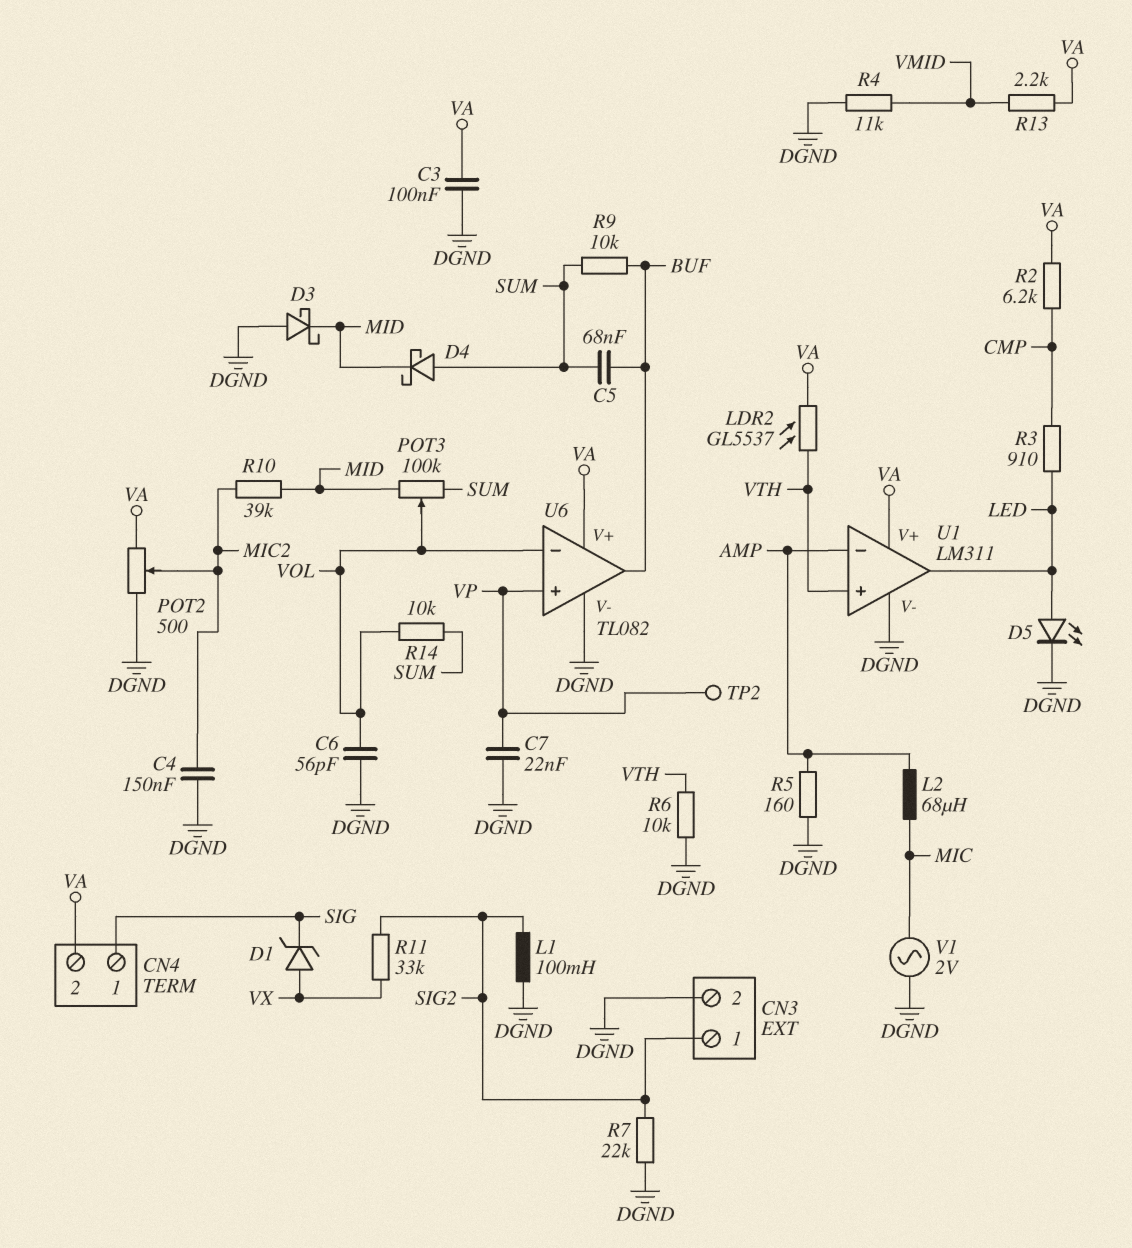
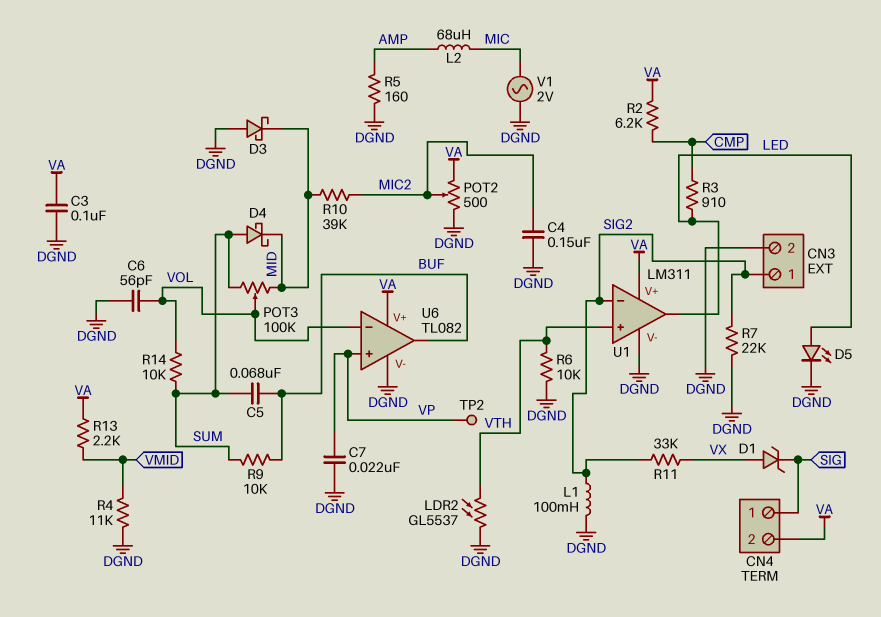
LDR2: GL5537 (VA, VTH) -> GL5537 (DGND, VTH)
U1 pin in-: AMP -> SIG2

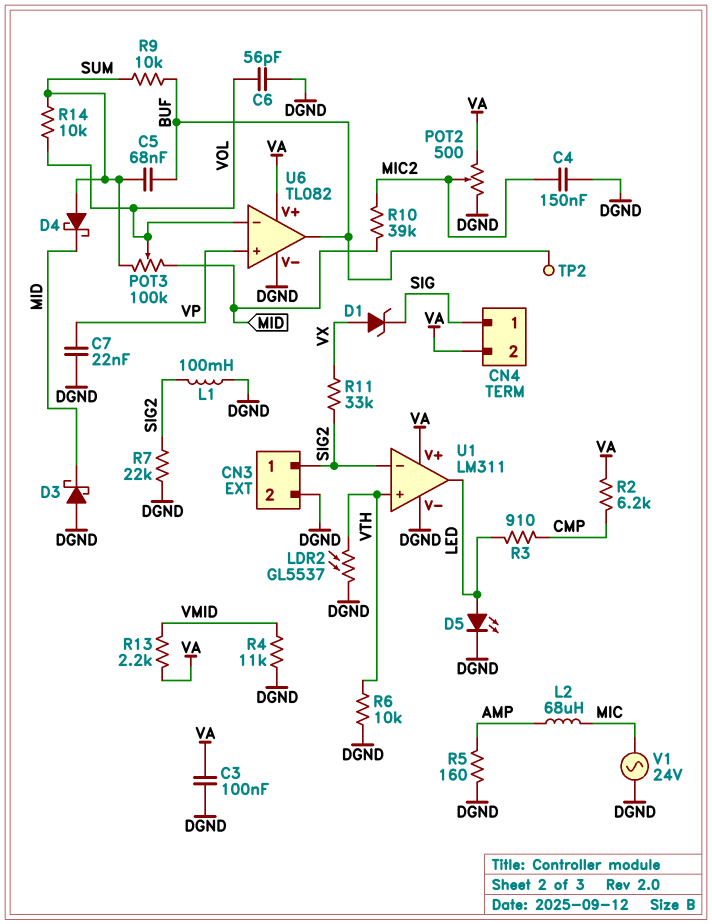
TP2: test point (VP) -> test point (BUF)
V1: AC 2V (DGND, MIC) -> AC 24V (DGND, MIC)

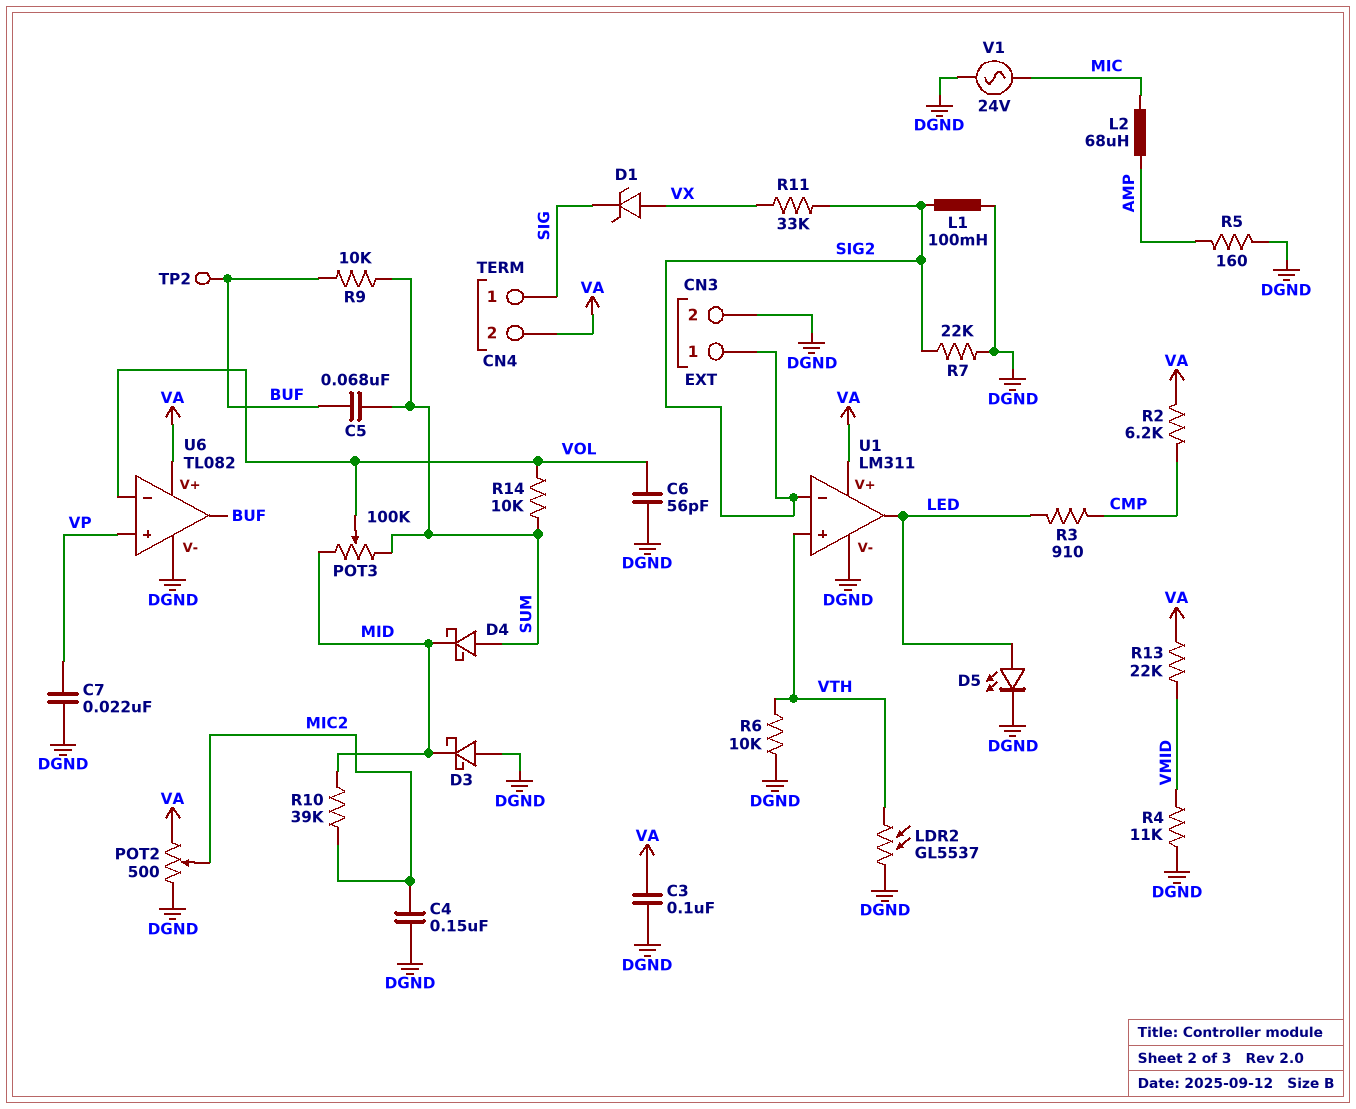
R13: 2.2k (VA, VMID) -> 22k (VA, VMID)

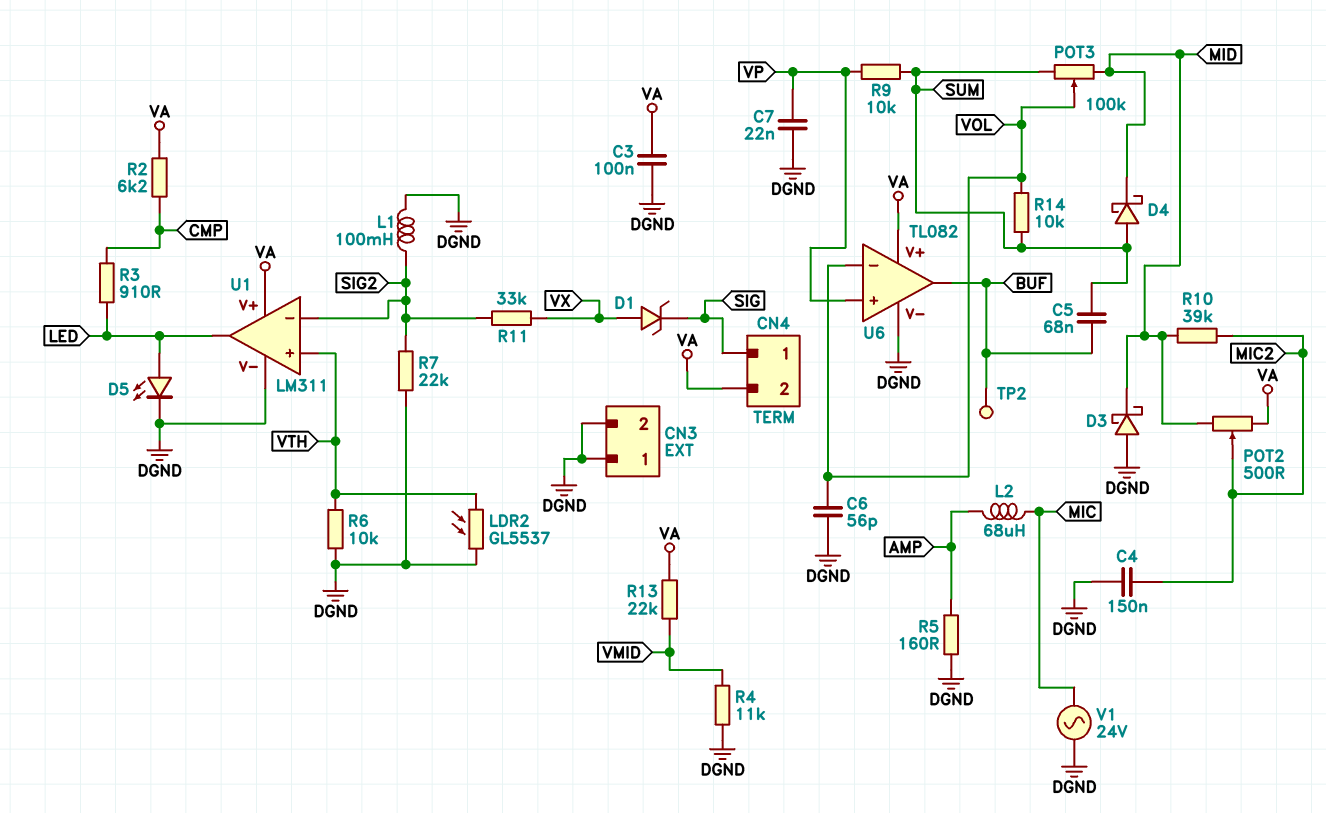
CN3 pin 1: SIG2 -> DGND
POT2: 500 (DGND, VA, wiper MIC2) -> 500 (MID, VA, wiper MIC2)
R9: 10k (BUF, SUM) -> 10k (SUM, VP)

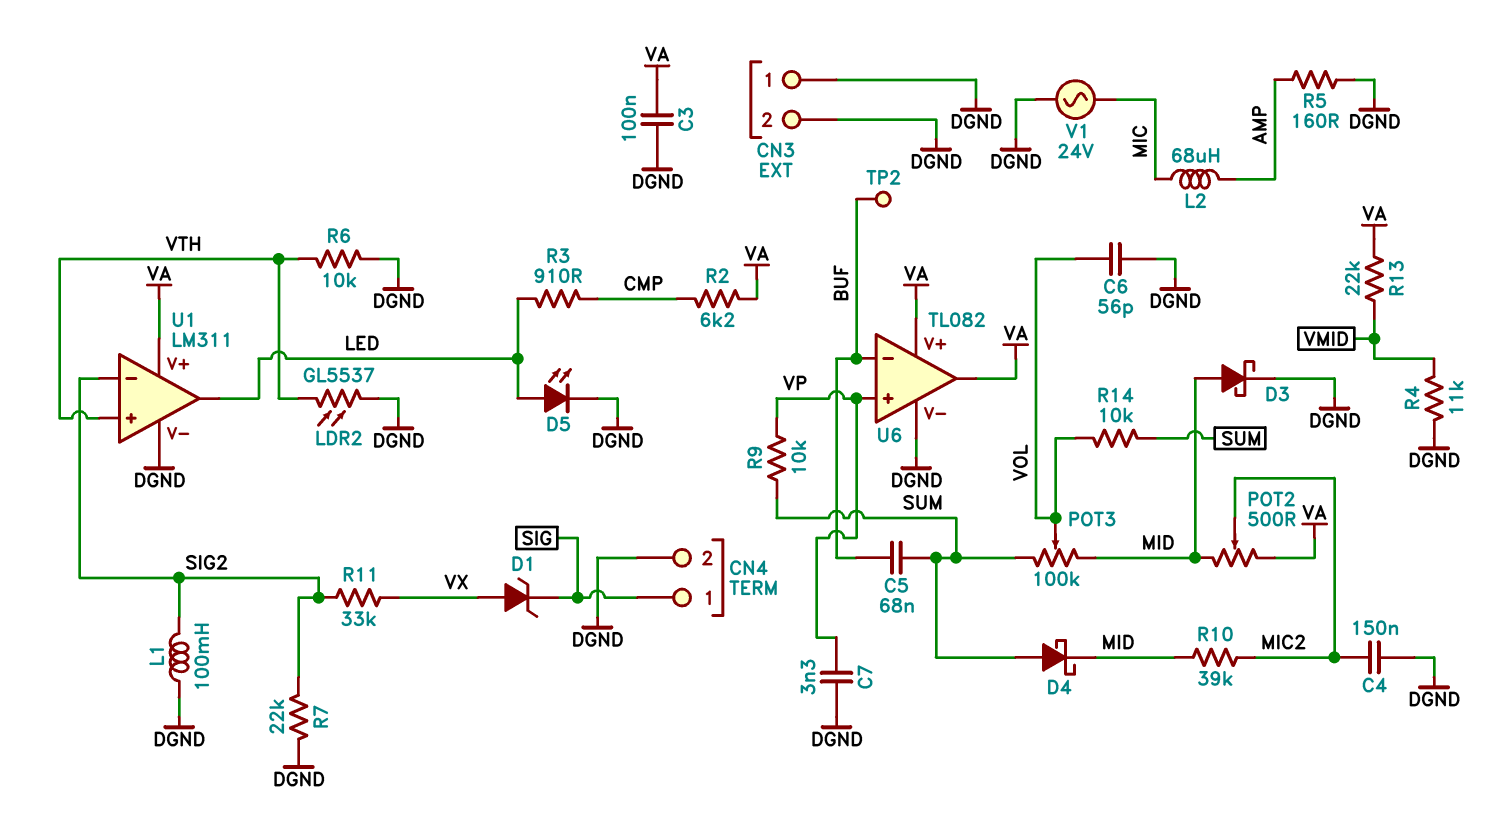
C7: 22nF (DGND, VP) -> 3.3nF (DGND, VP)
CN4 pin 2: VA -> DGND
D3: schottky (A DGND, K MID) -> schottky (A MID, K DGND)
U6 pin in-: VOL -> BUF
U6 pin out: BUF -> VA

